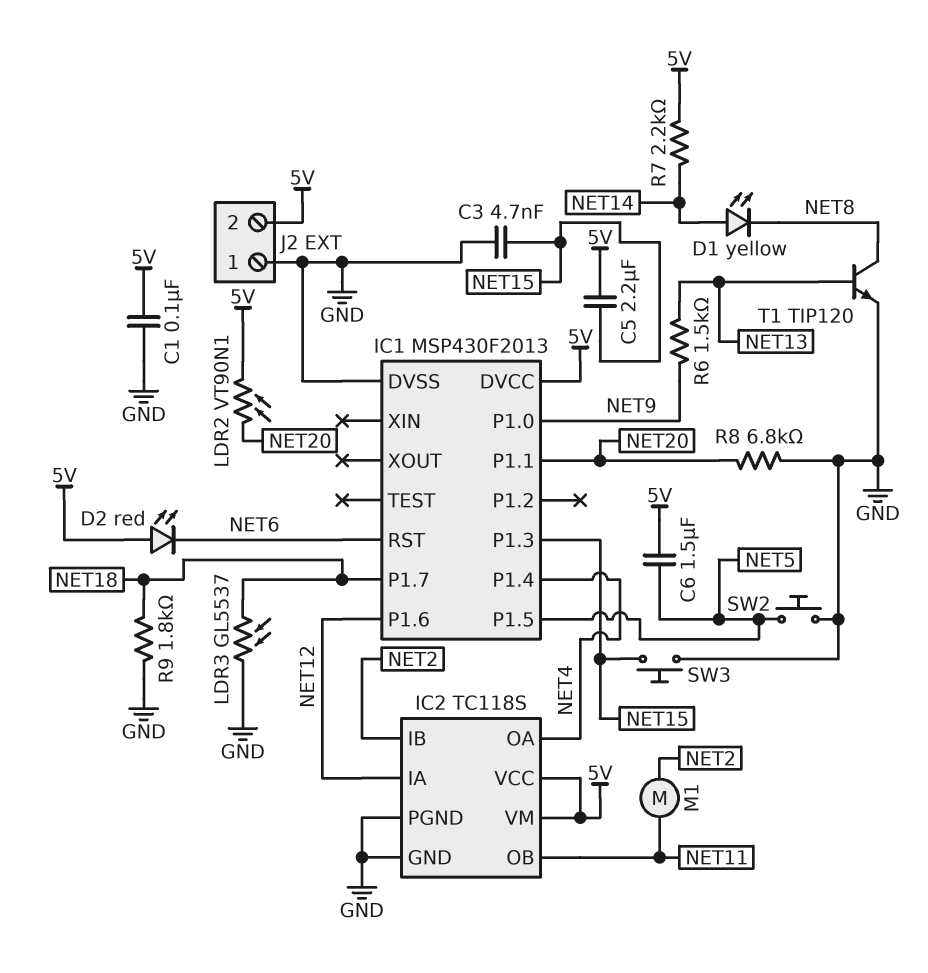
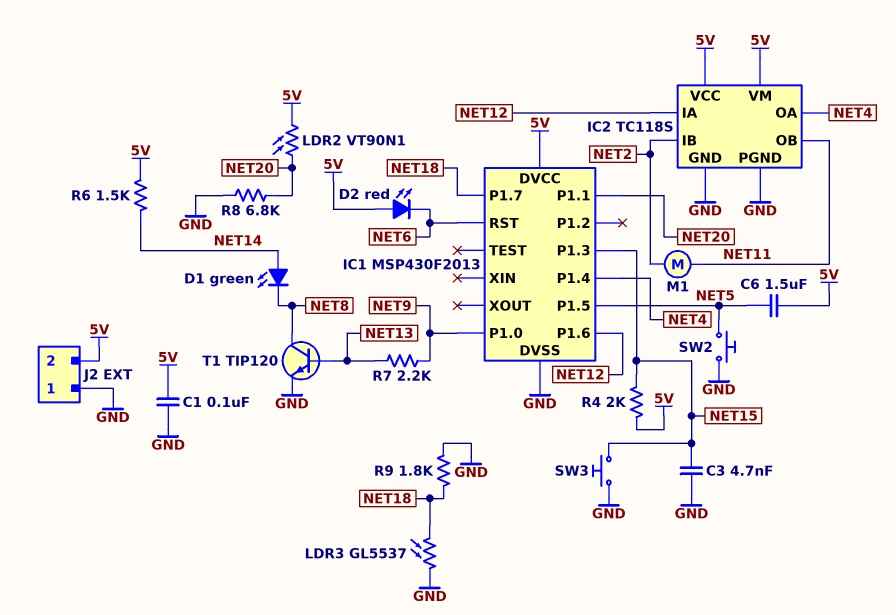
C5: 2.2uF (5V, NET15) -> none
D1: LED yellow (A NET14, K NET8) -> LED green (A NET14, K NET8)
R4: none -> 2k (5V, NET15)
R6: 1.5k (NET9, NET13) -> 1.5k (5V, NET14)
R7: 2.2k (5V, NET14) -> 2.2k (NET9, NET13)

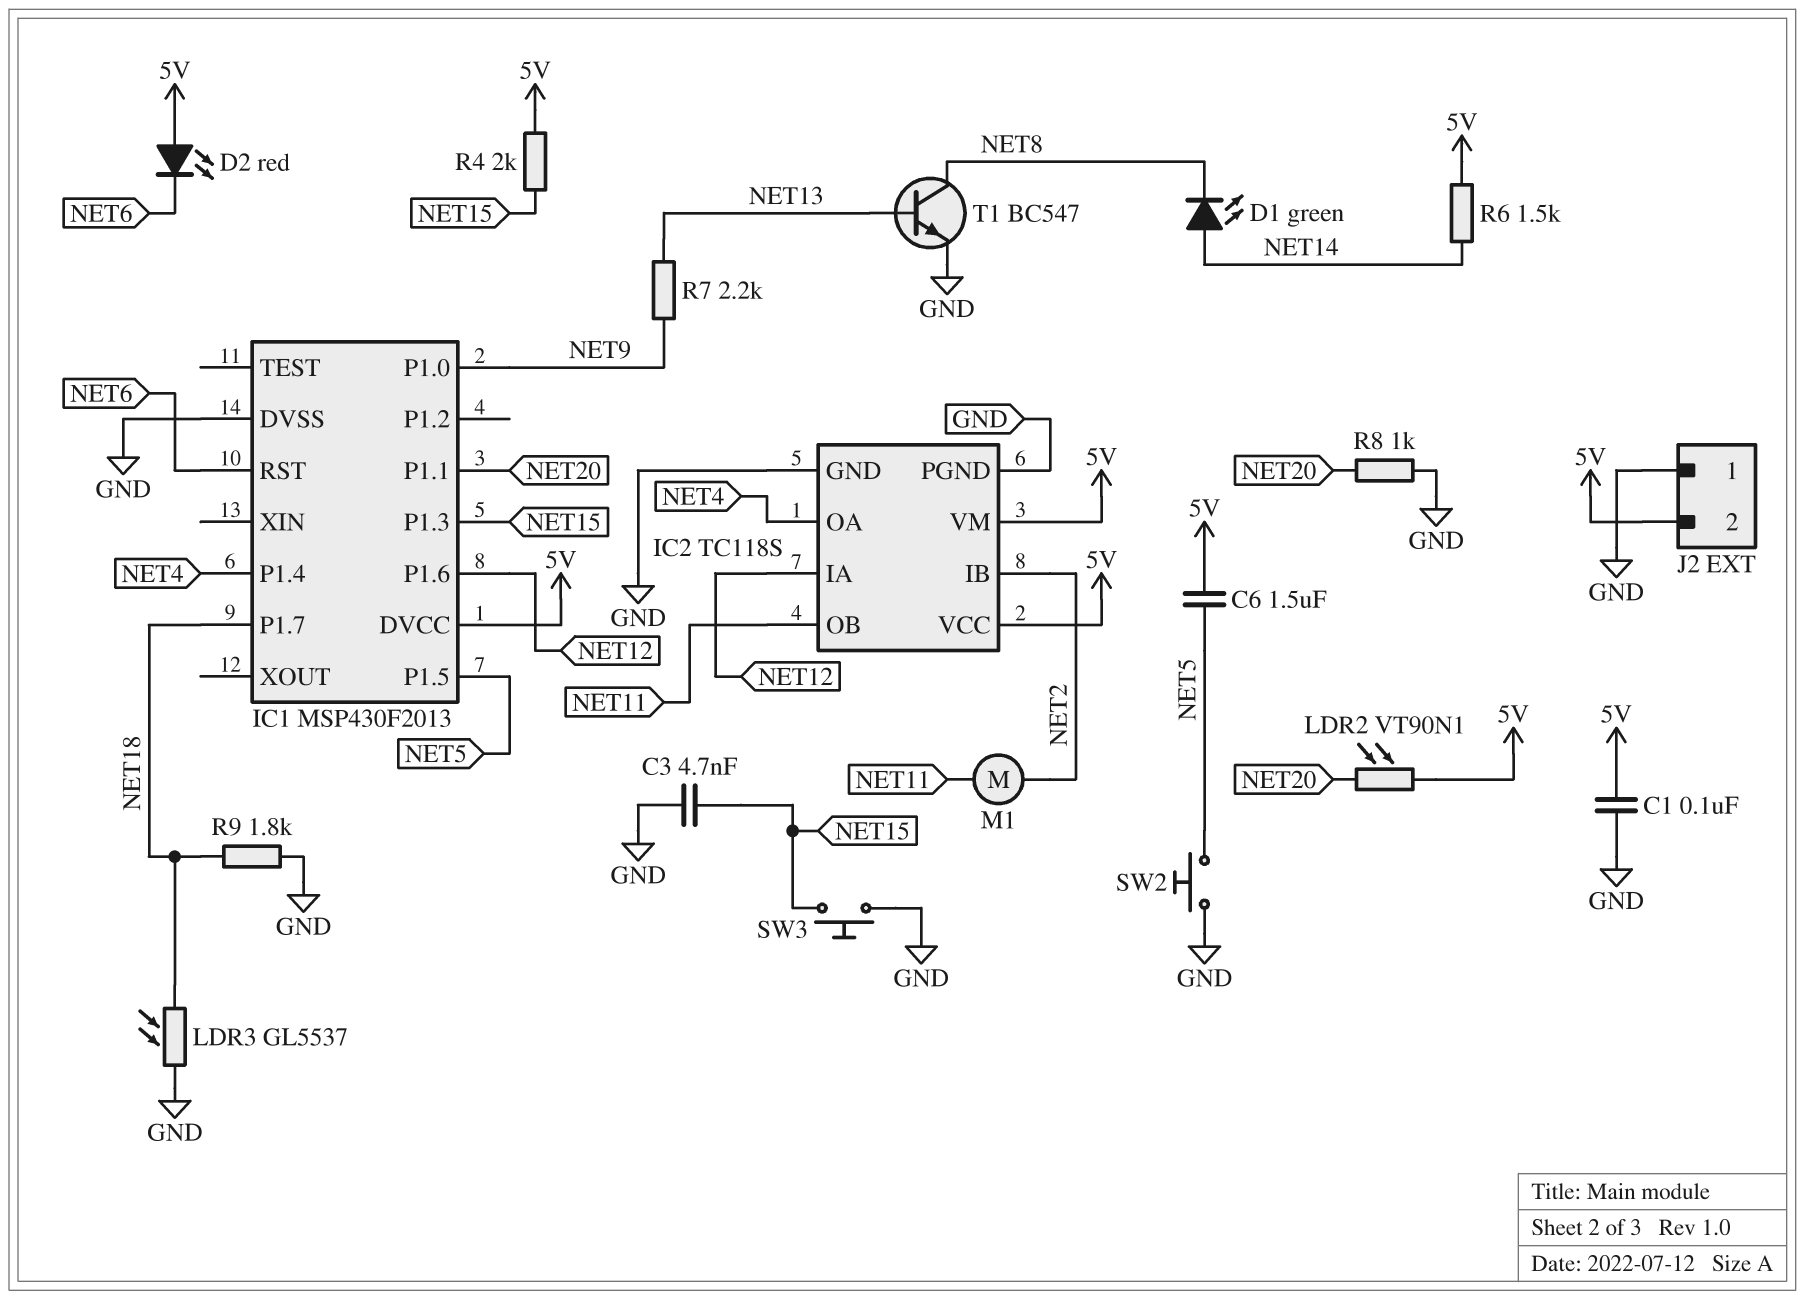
R8: 6.8k (GND, NET20) -> 1k (GND, NET20)
T1: NPN TIP120 (B NET13, C NET8, E GND) -> NPN BC547 (B NET13, C NET8, E GND)

